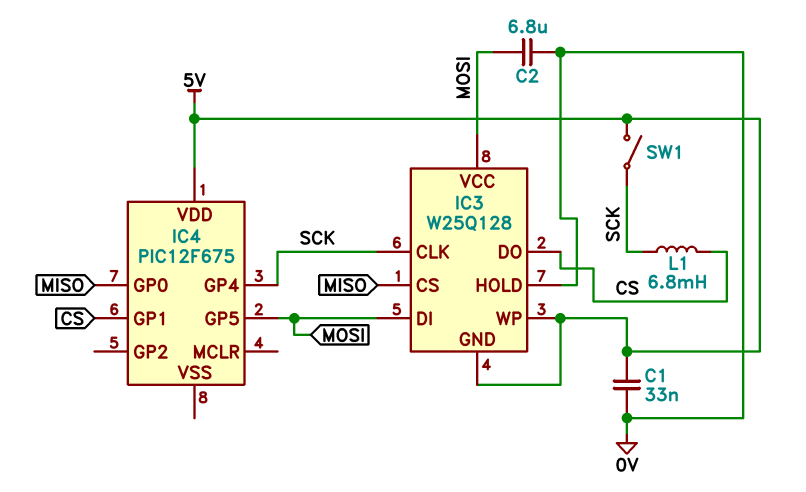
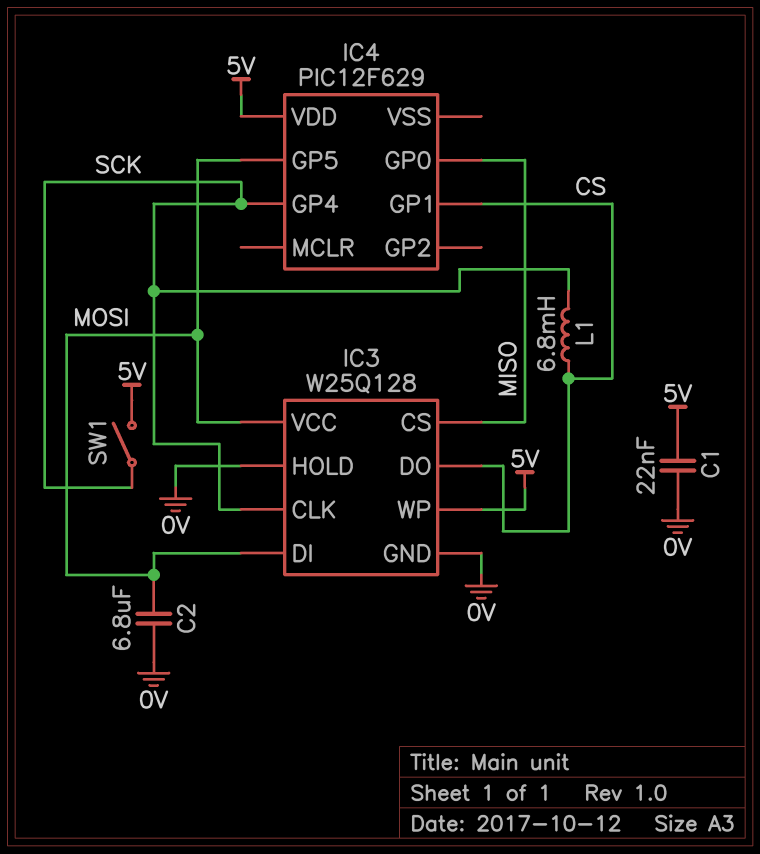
C1: 33nF (0V, 5V) -> 22nF (0V, 5V)
IC3 pin GND: 5V -> 0V
IC4: PIC12F675 -> PIC12F629

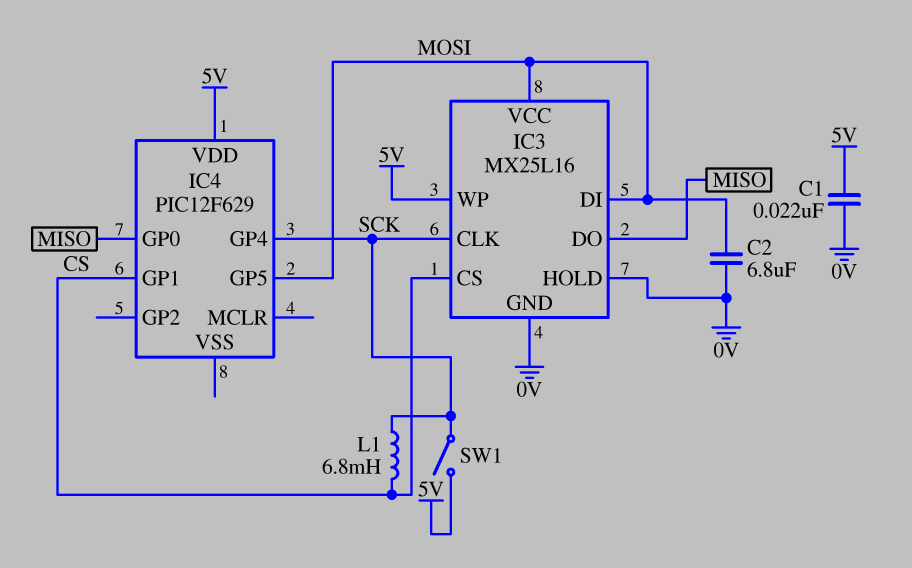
IC3: W25Q128 -> MX25L16
IC3 pin CS: MISO -> CS
IC3 pin DO: CS -> MISO

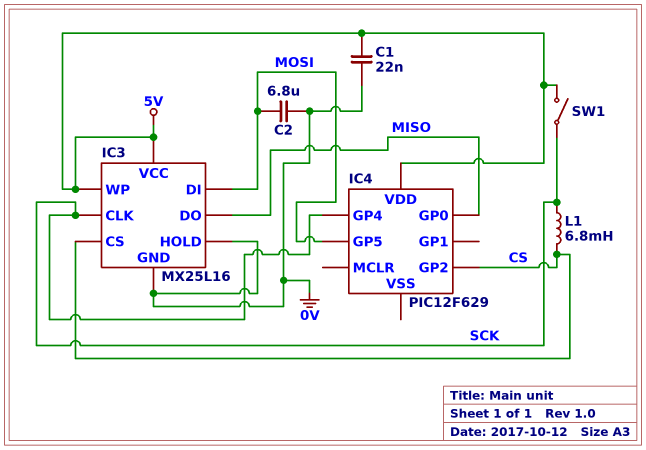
IC3 pin VCC: MOSI -> 5V
IC4 pin GP1: CS -> none
IC4 pin GP2: none -> CS

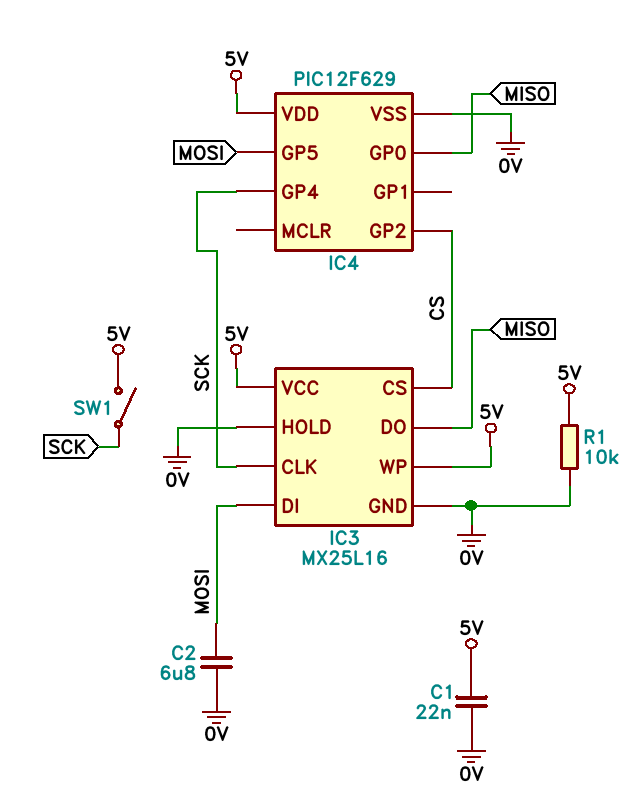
IC4 pin VSS: none -> 0V
L1: 6.8mH (CS, SCK) -> none
R1: none -> 10k (0V, 5V)

